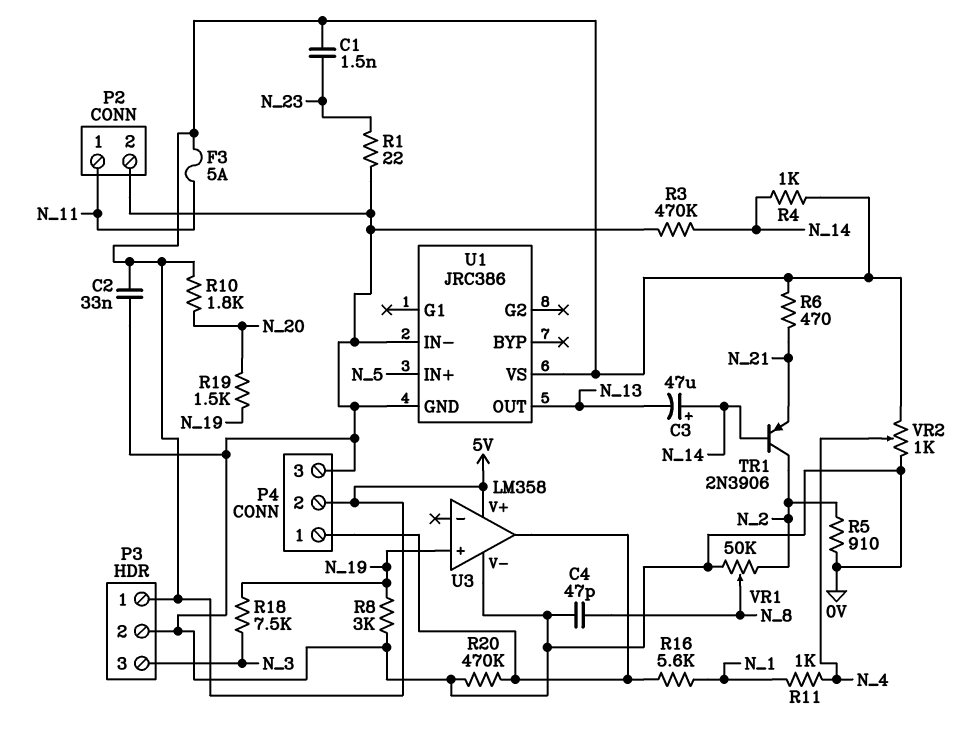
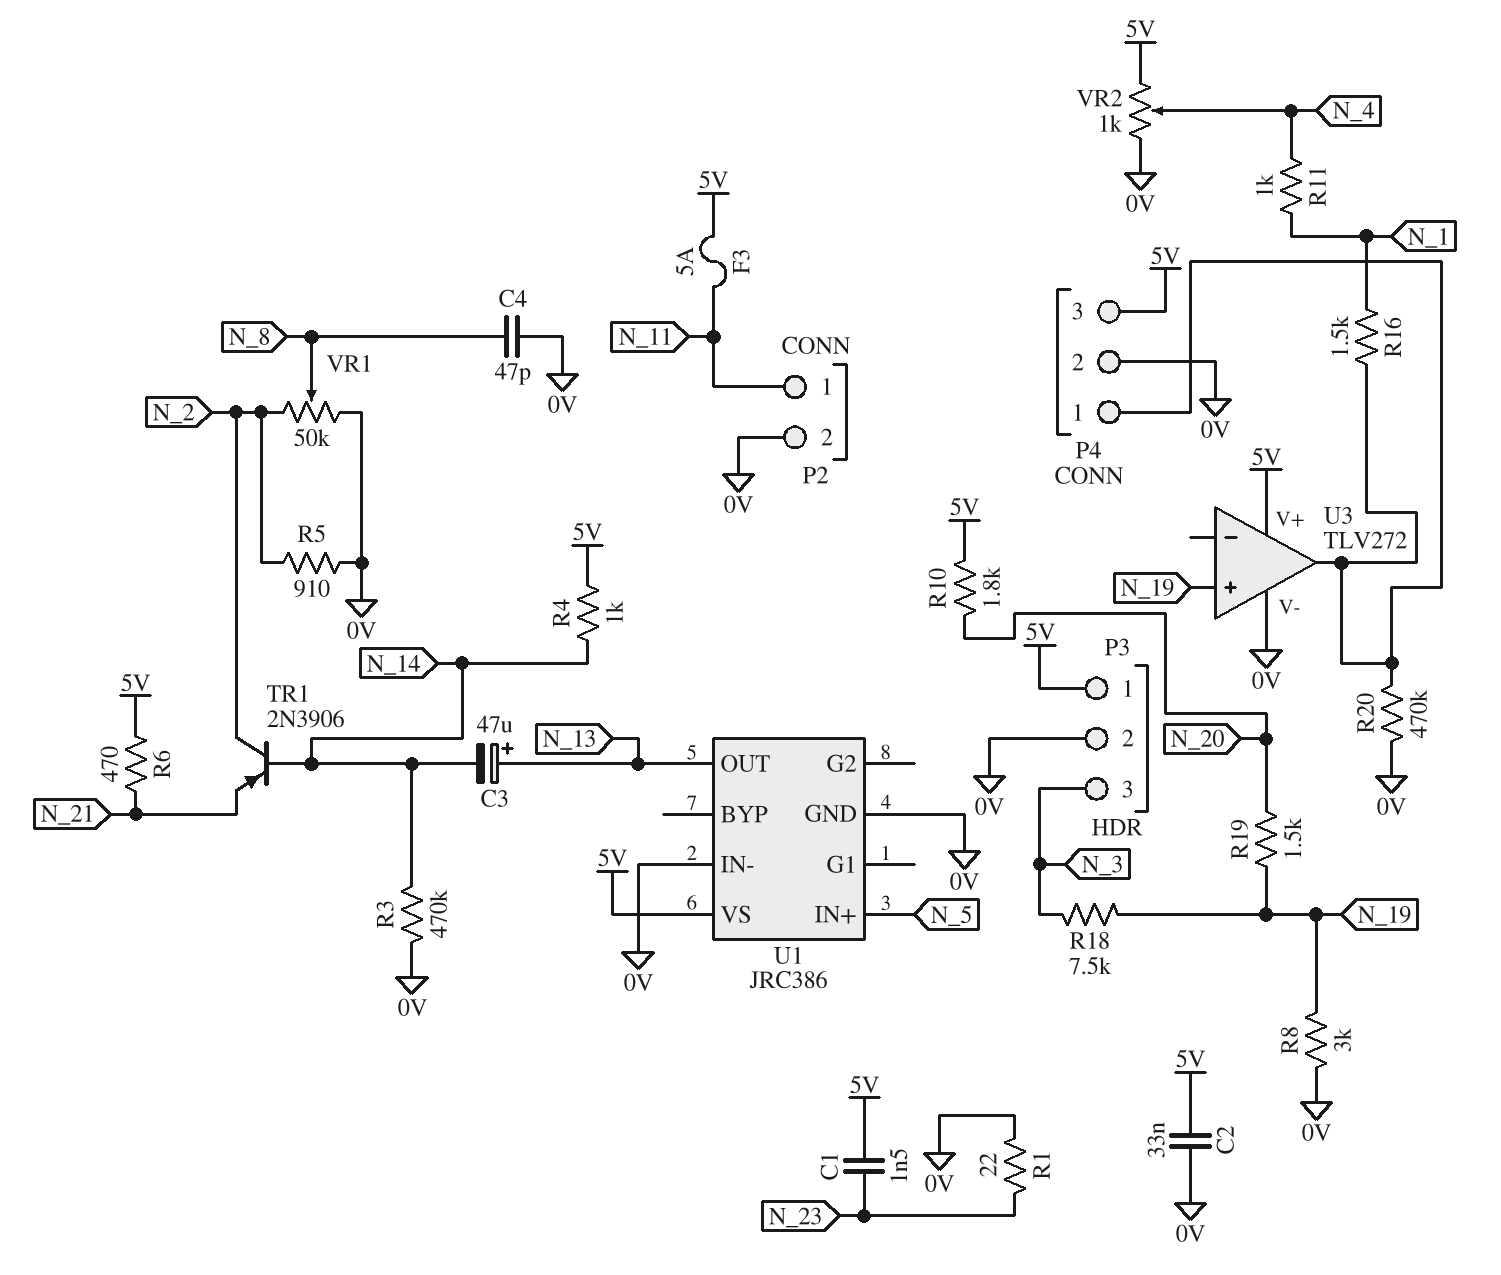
C3: 47uF (plus N_14, minus N_13) -> 47uF (plus N_13, minus N_14)
P4 pin 2: 5V -> 0V
P4 pin 3: 0V -> 5V
R16: 5.6k (N_1, P4/1) -> 1.5k (N_1, P4/1)
U3: LM358 -> TLV272

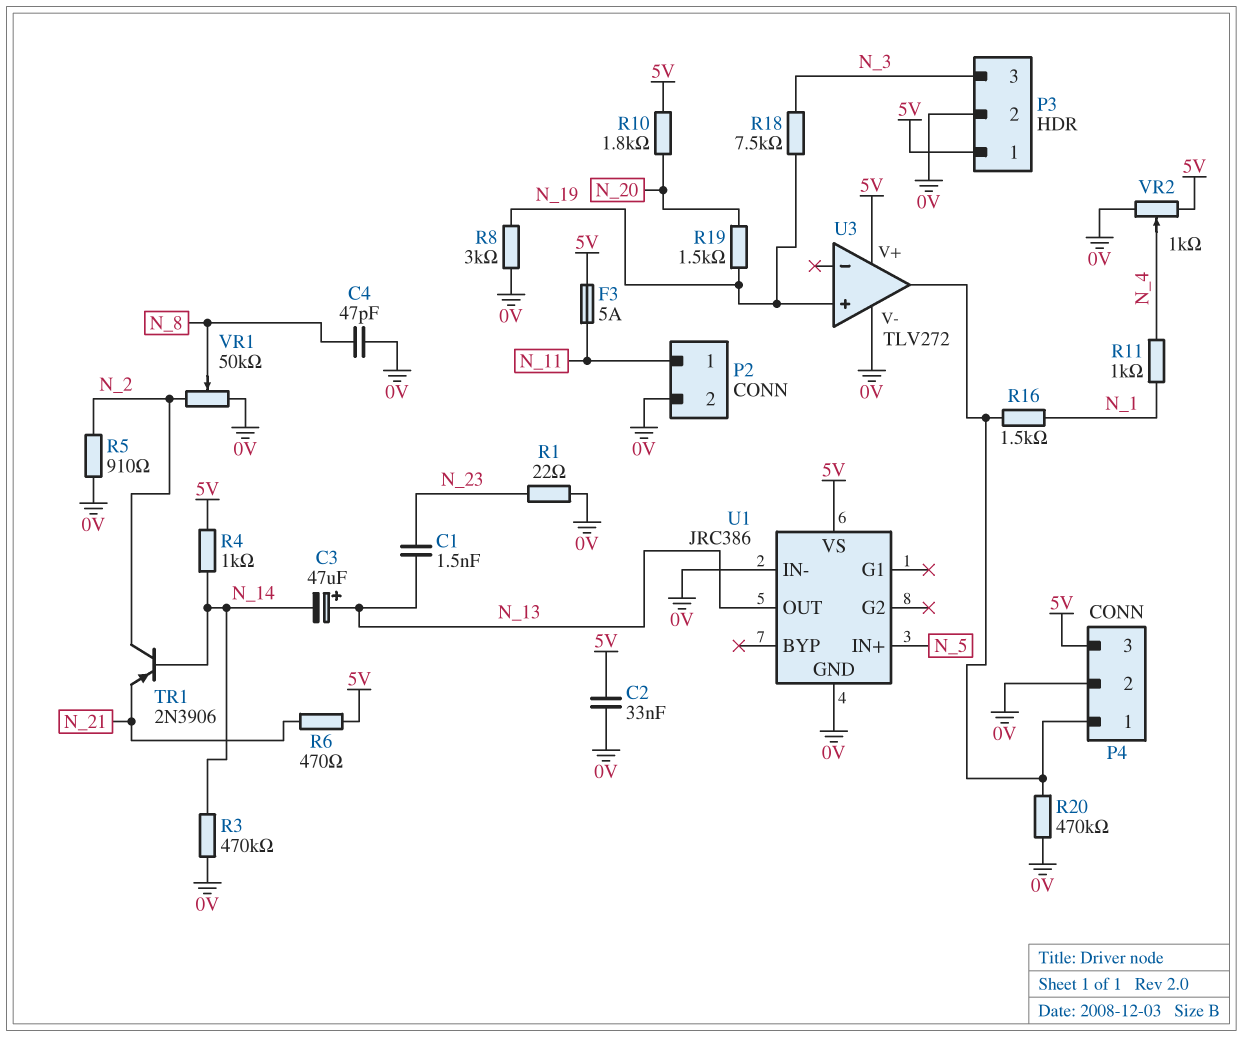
C1: 1.5nF (5V, N_23) -> 1.5nF (N_13, N_23)

